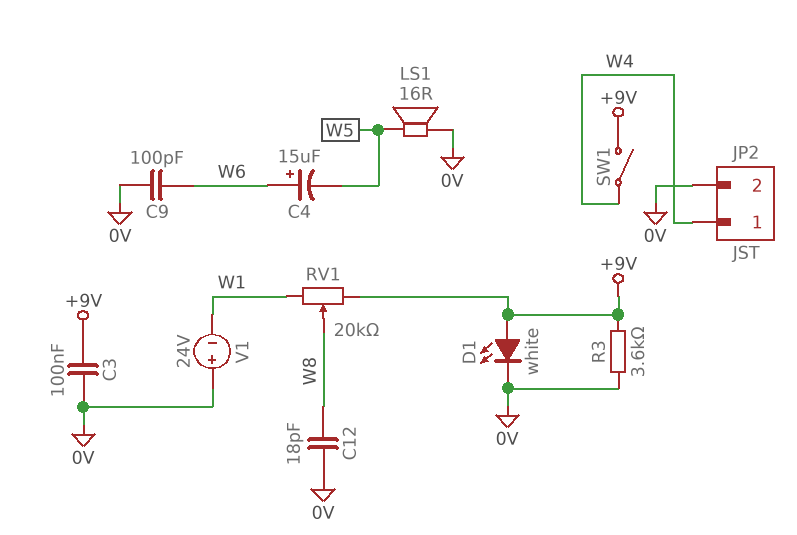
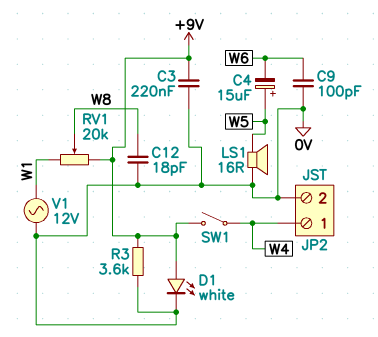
C3: 100nF (+9V, 0V) -> 220nF (+9V, 0V)
C4: 15uF (plus W6, minus W5) -> 15uF (plus W5, minus W6)
V1: 24V (plus 0V, minus W1) -> AC 12V (0V, W1)

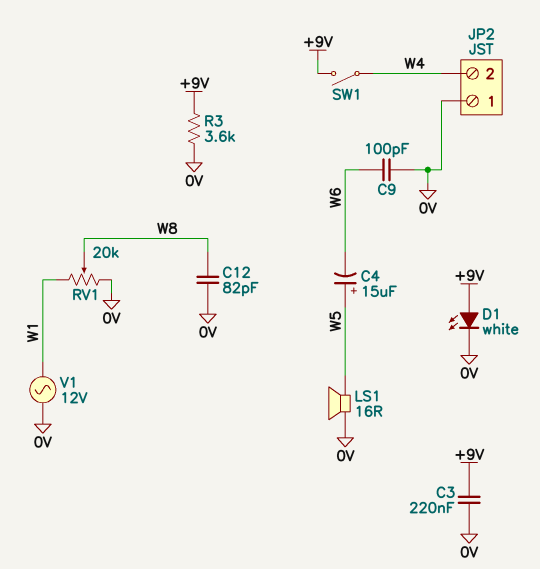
C12: 18pF (0V, W8) -> 82pF (0V, W8)
JP2 pin 1: W4 -> 0V
JP2 pin 2: 0V -> W4
RV1: 20k (+9V, W1, wiper W8) -> 20k (0V, W1, wiper W8)

